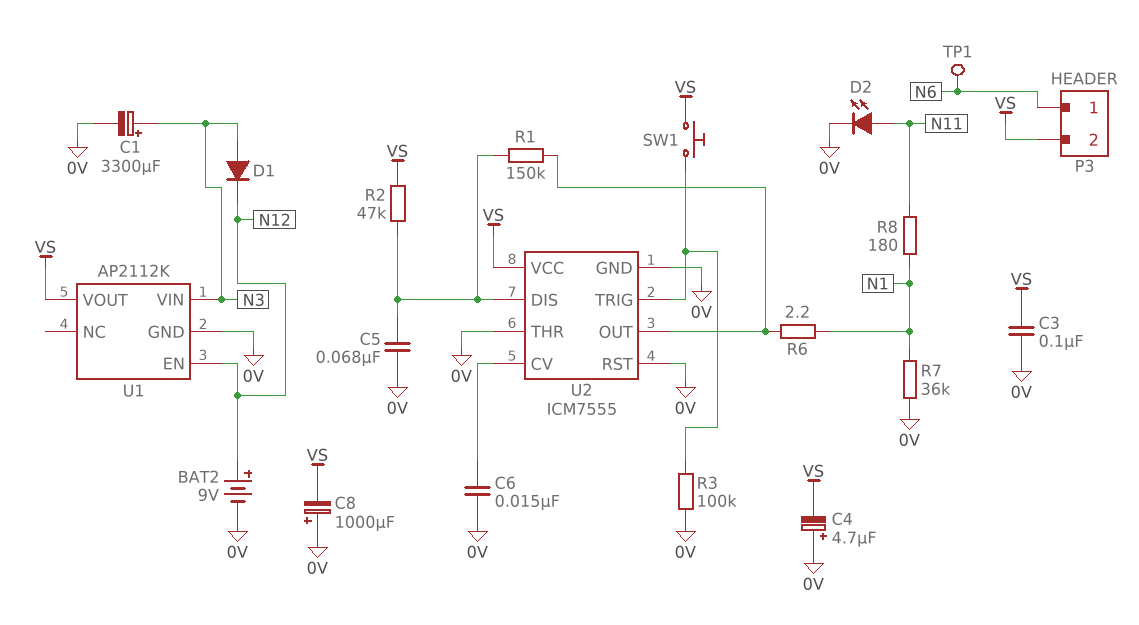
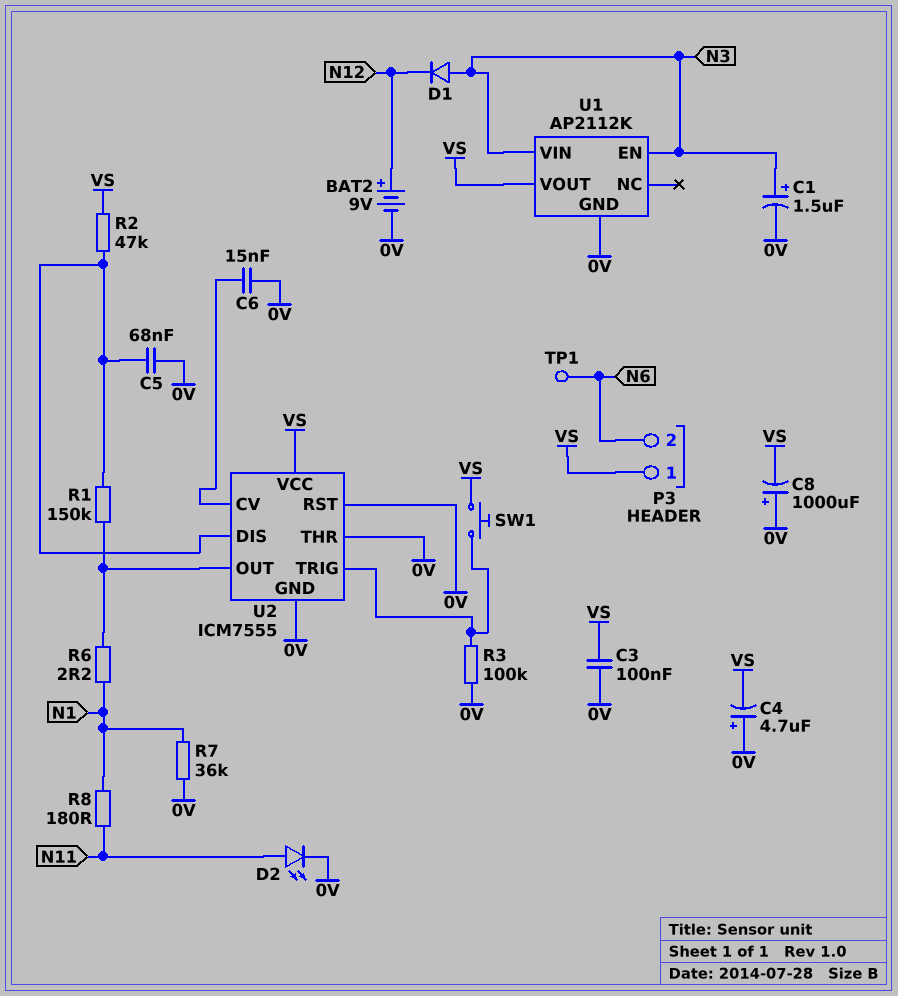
C1: 3300uF (plus N3, minus 0V) -> 1.5uF (plus N3, minus 0V)
P3 pin 1: N6 -> VS
P3 pin 2: VS -> N6
U1 pin EN: N12 -> N3

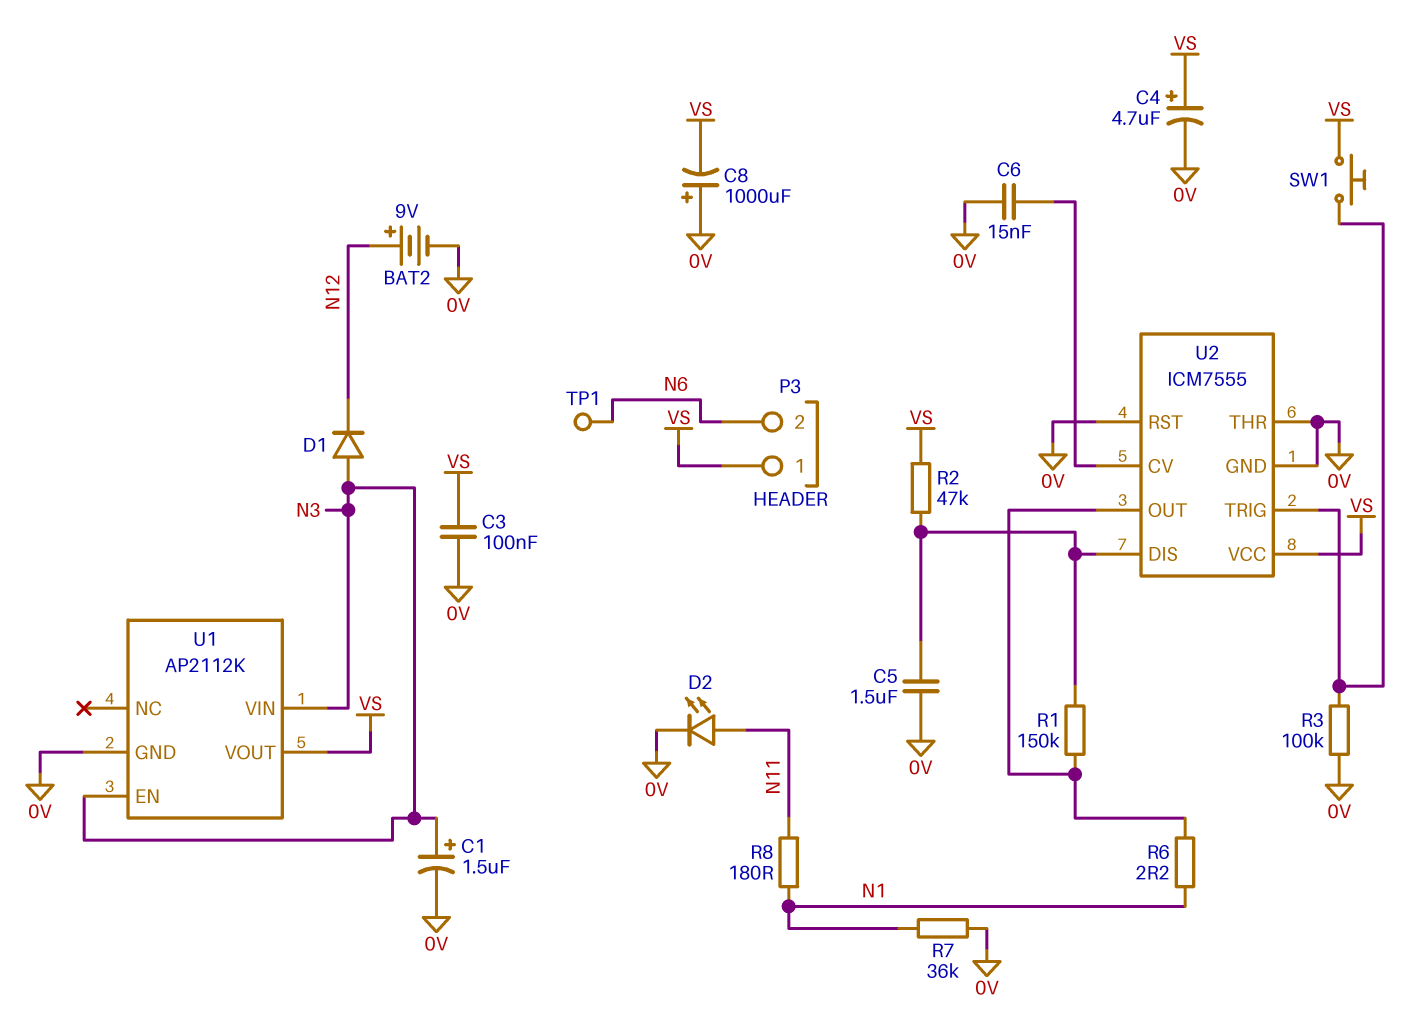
C4: 4.7uF (plus 0V, minus VS) -> 4.7uF (plus VS, minus 0V)
C5: 68nF (0V, U2/DIS) -> 1.5uF (0V, U2/DIS)

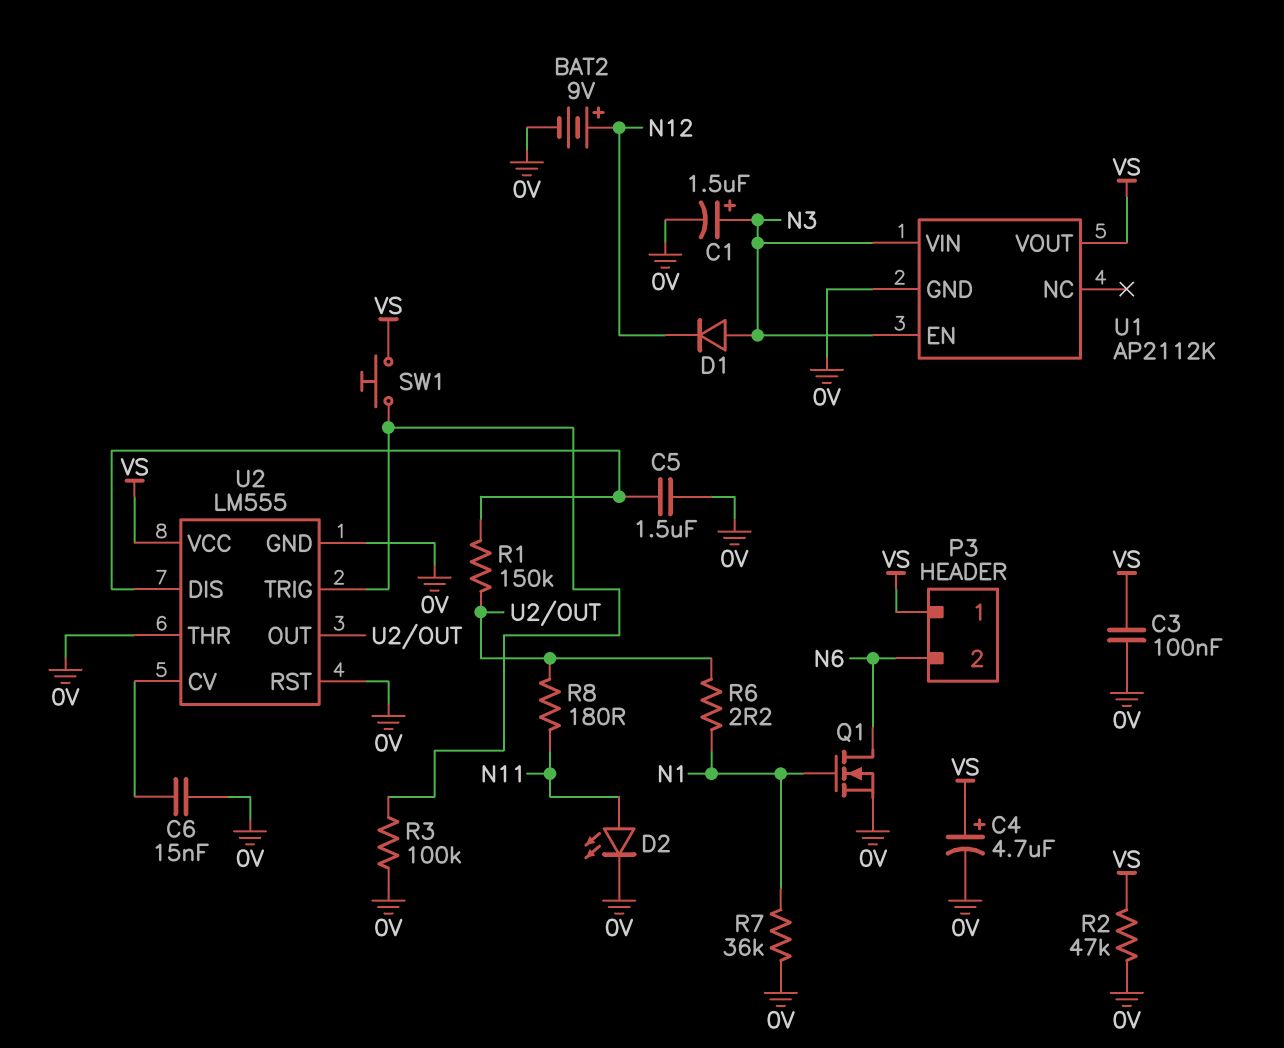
C8: 1000uF (plus 0V, minus VS) -> none
Q1: none -> NMOS (G N1, D N6, S 0V)
R2: 47k (U2/DIS, VS) -> 47k (0V, VS)
R8: 180 (N1, N11) -> 180 (N11, U2/OUT)
TP1: test point (N6) -> none
U2: ICM7555 -> LM555

